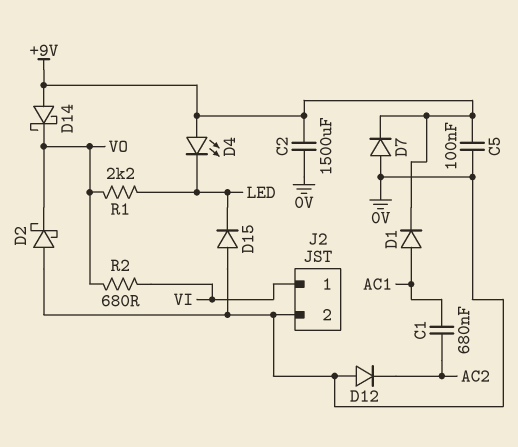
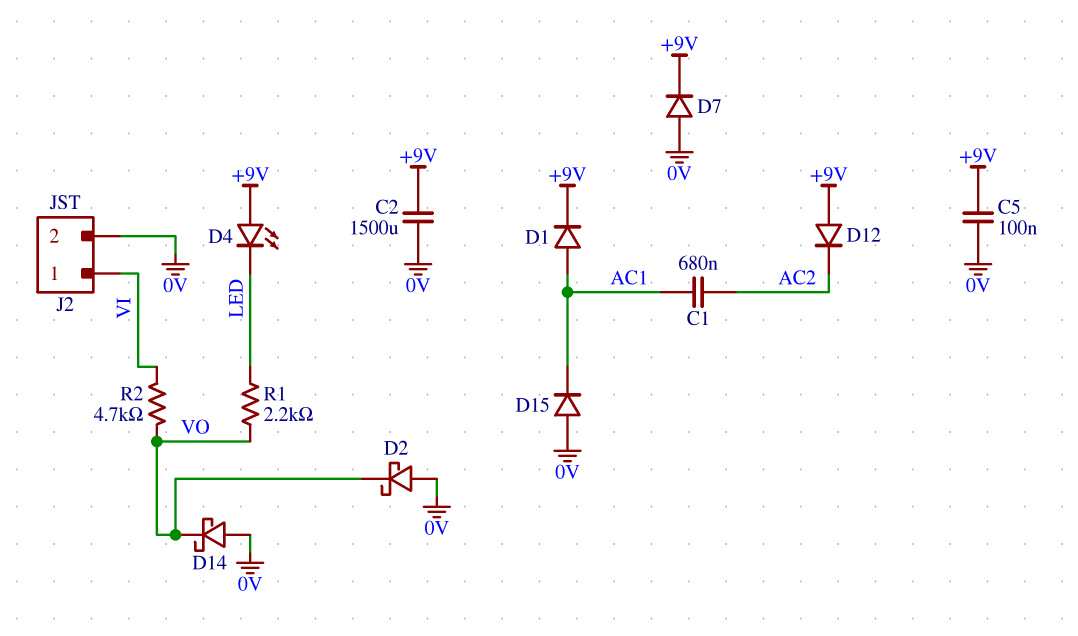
D12: diode (A 0V, K AC2) -> diode (A +9V, K AC2)
D14: schottky (A +9V, K VO) -> schottky (A 0V, K VO)
D15: diode (A 0V, K LED) -> diode (A 0V, K AC1)
R2: 680 (VI, VO) -> 4.7k (VI, VO)

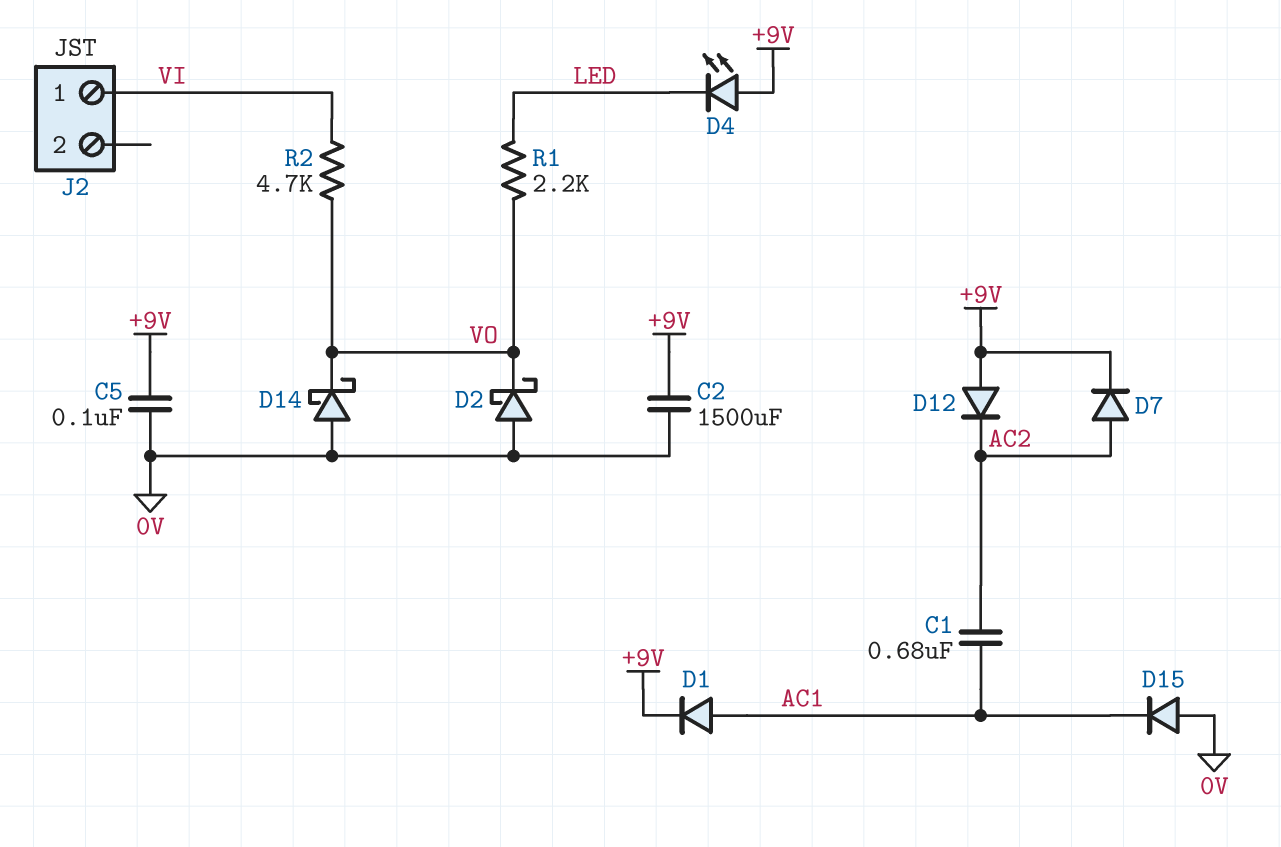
D7: diode (A 0V, K +9V) -> diode (A AC2, K +9V)
J2 pin 2: 0V -> none

